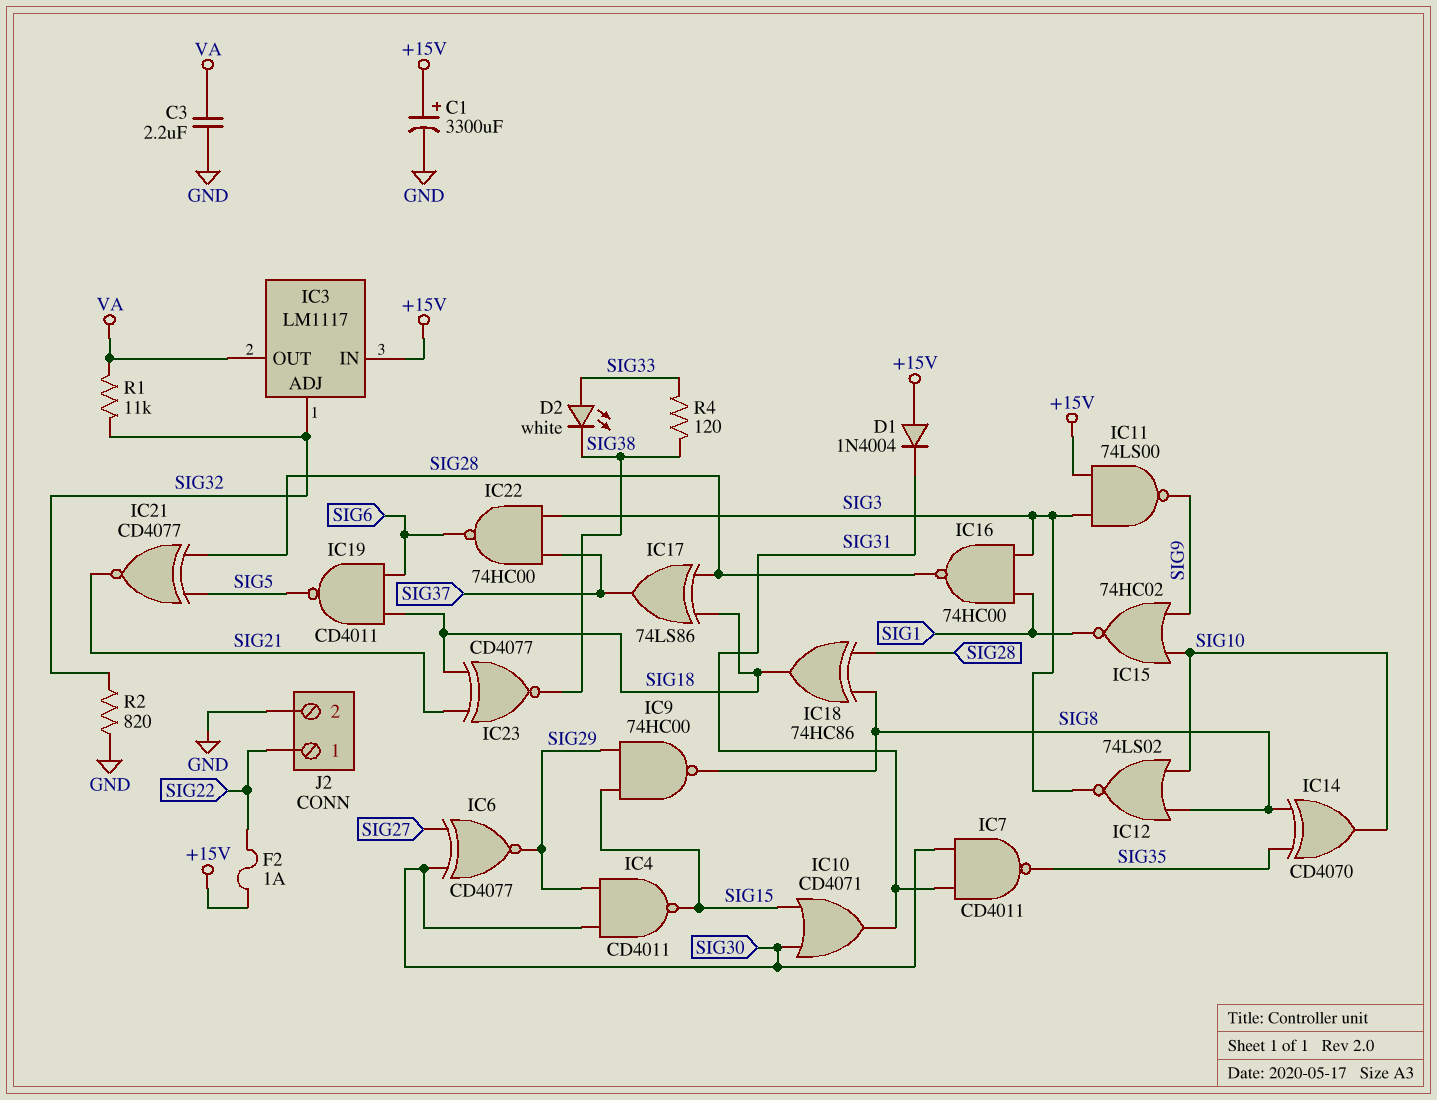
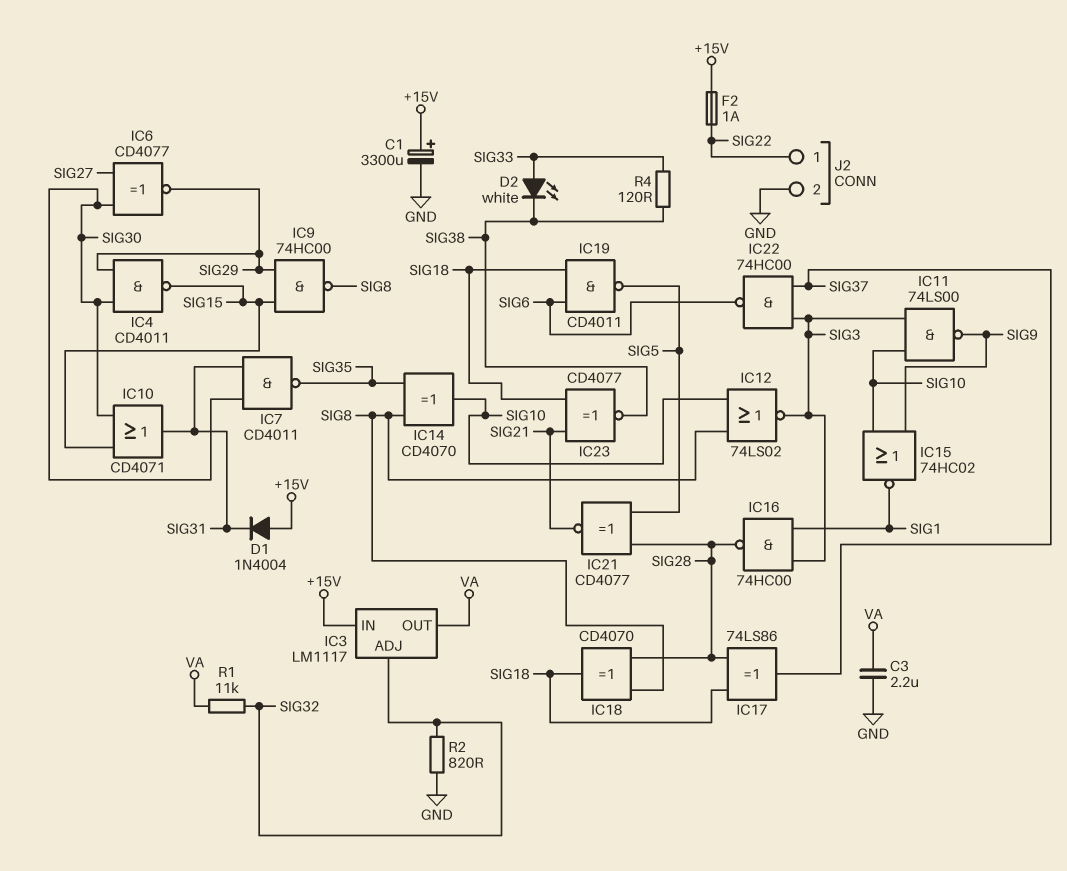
IC11: NAND 74LS00 (in +15V, in SIG3, out SIG9) -> NAND 74LS00 (in SIG3, in SIG10, out SIG9)
IC18: XOR 74HC86 (in SIG8, in SIG28, out SIG18) -> XOR CD4070 (in SIG8, in SIG28, out SIG18)

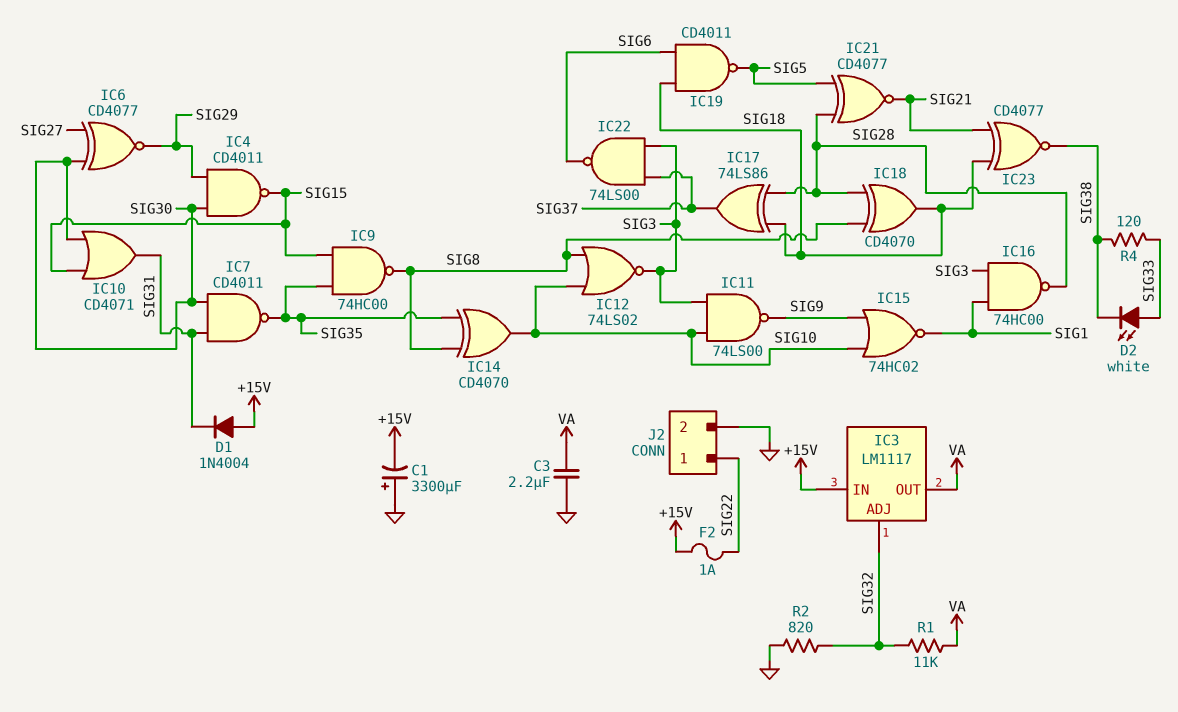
C1: 3300uF (plus +15V, minus GND) -> 3300uF (plus GND, minus +15V)
IC9: NAND 74HC00 (in SIG15, in SIG29, out SIG8) -> NAND 74HC00 (in SIG15, in SIG35, out SIG8)
IC22: NAND 74HC00 (in SIG3, in SIG37, out SIG6) -> NAND 74LS00 (in SIG3, in SIG37, out SIG6)

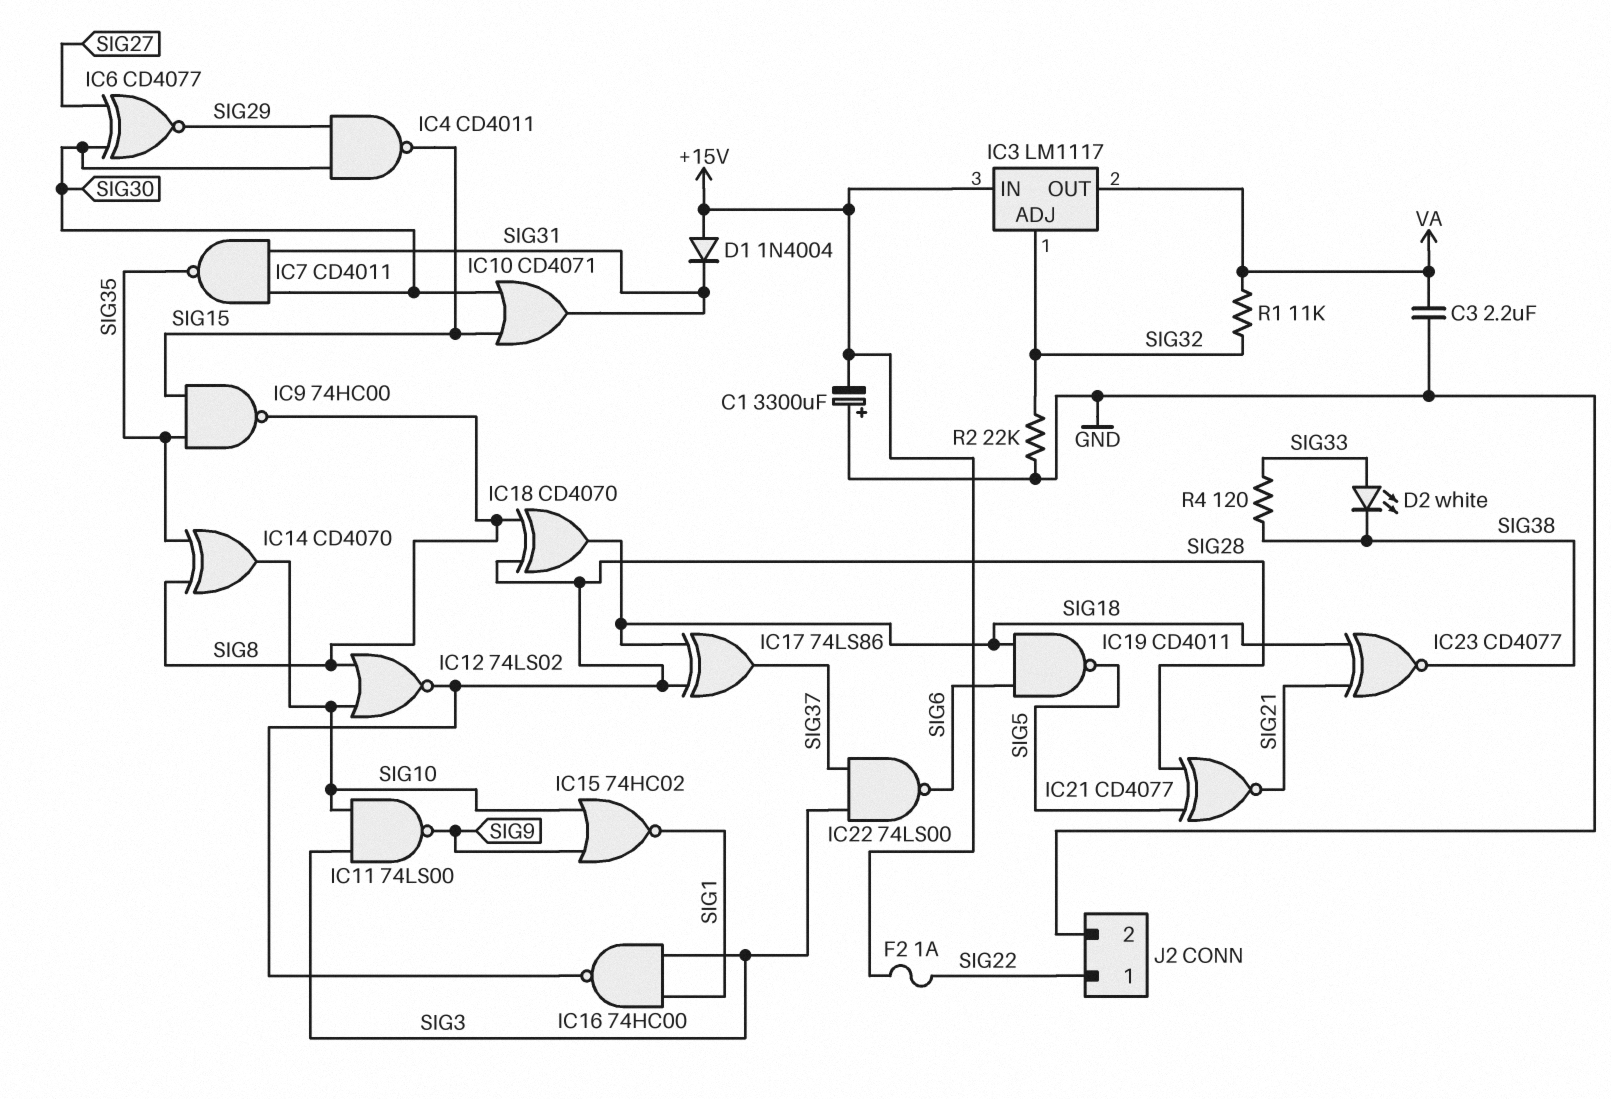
IC12: NOR 74LS02 (in SIG8, in SIG10, out SIG3) -> NOR 74LS02 (in SIG8, in SIG10, out SIG28)
R2: 820 (GND, SIG32) -> 22k (GND, SIG32)

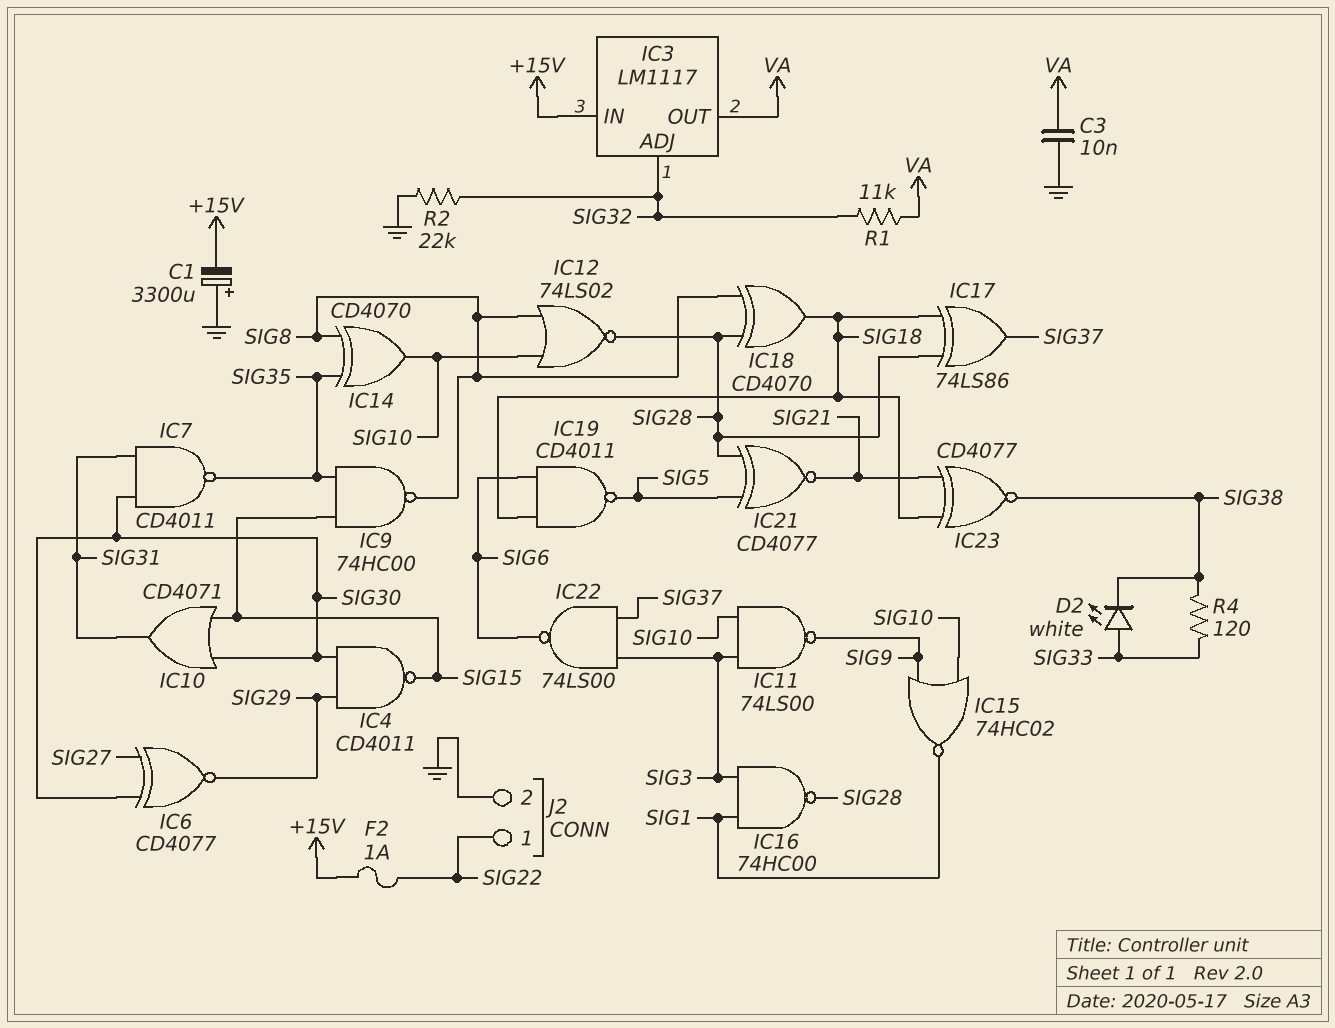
C3: 2.2uF (GND, VA) -> 10nF (GND, VA)
D1: diode 1N4004 (A +15V, K SIG31) -> none

